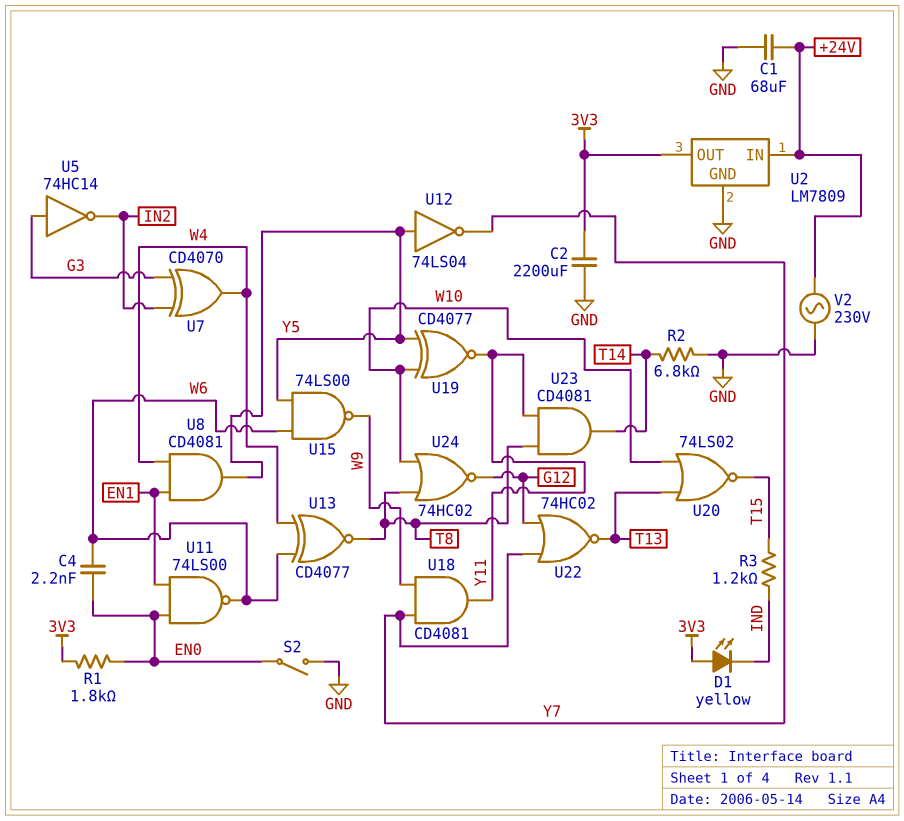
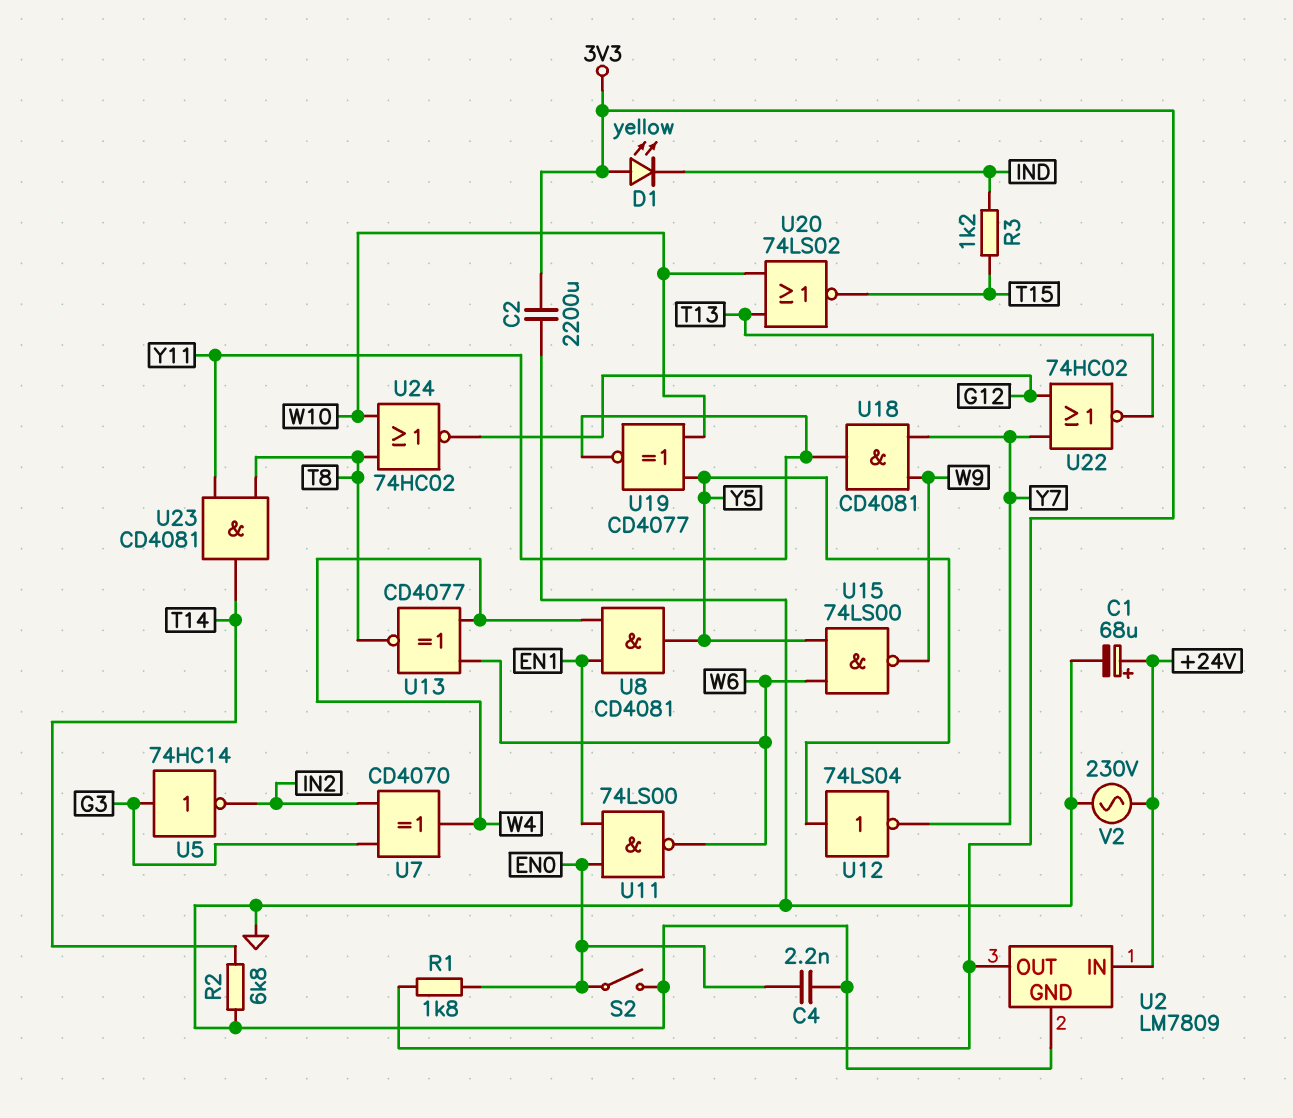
C1: 68uF (+24V, GND) -> 68uF (plus +24V, minus GND)
C4: 2.2nF (EN0, W6) -> 2.2nF (EN0, GND)

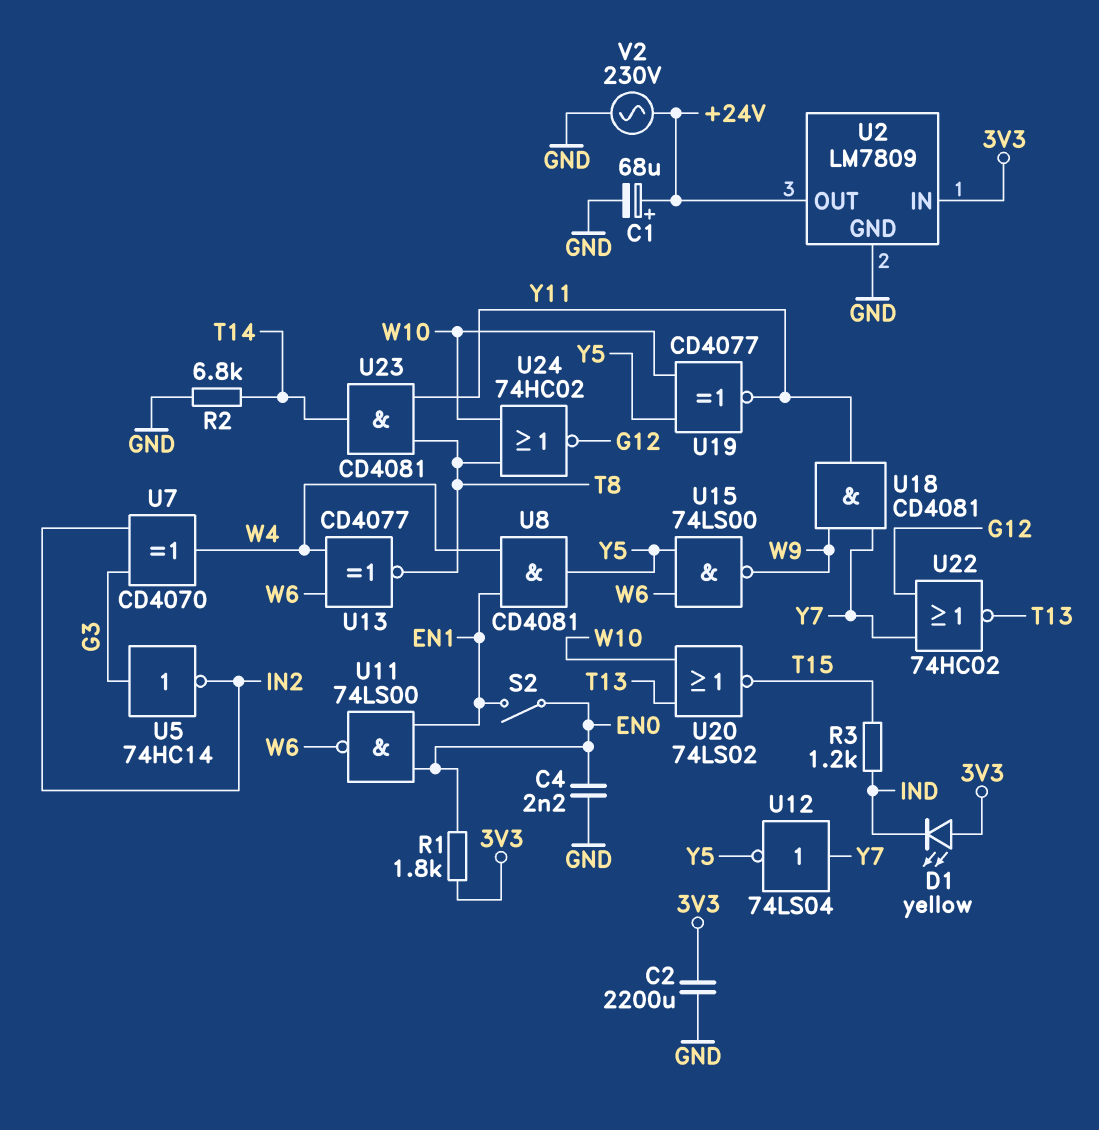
S2: switch (EN0, GND) -> switch (EN0, EN1)
U2 pin IN: +24V -> 3V3
U2 pin OUT: 3V3 -> +24V
U12: NOT 74LS04 (in Y5, out Y7) -> NOT 74LS04 (in Y7, out Y5)

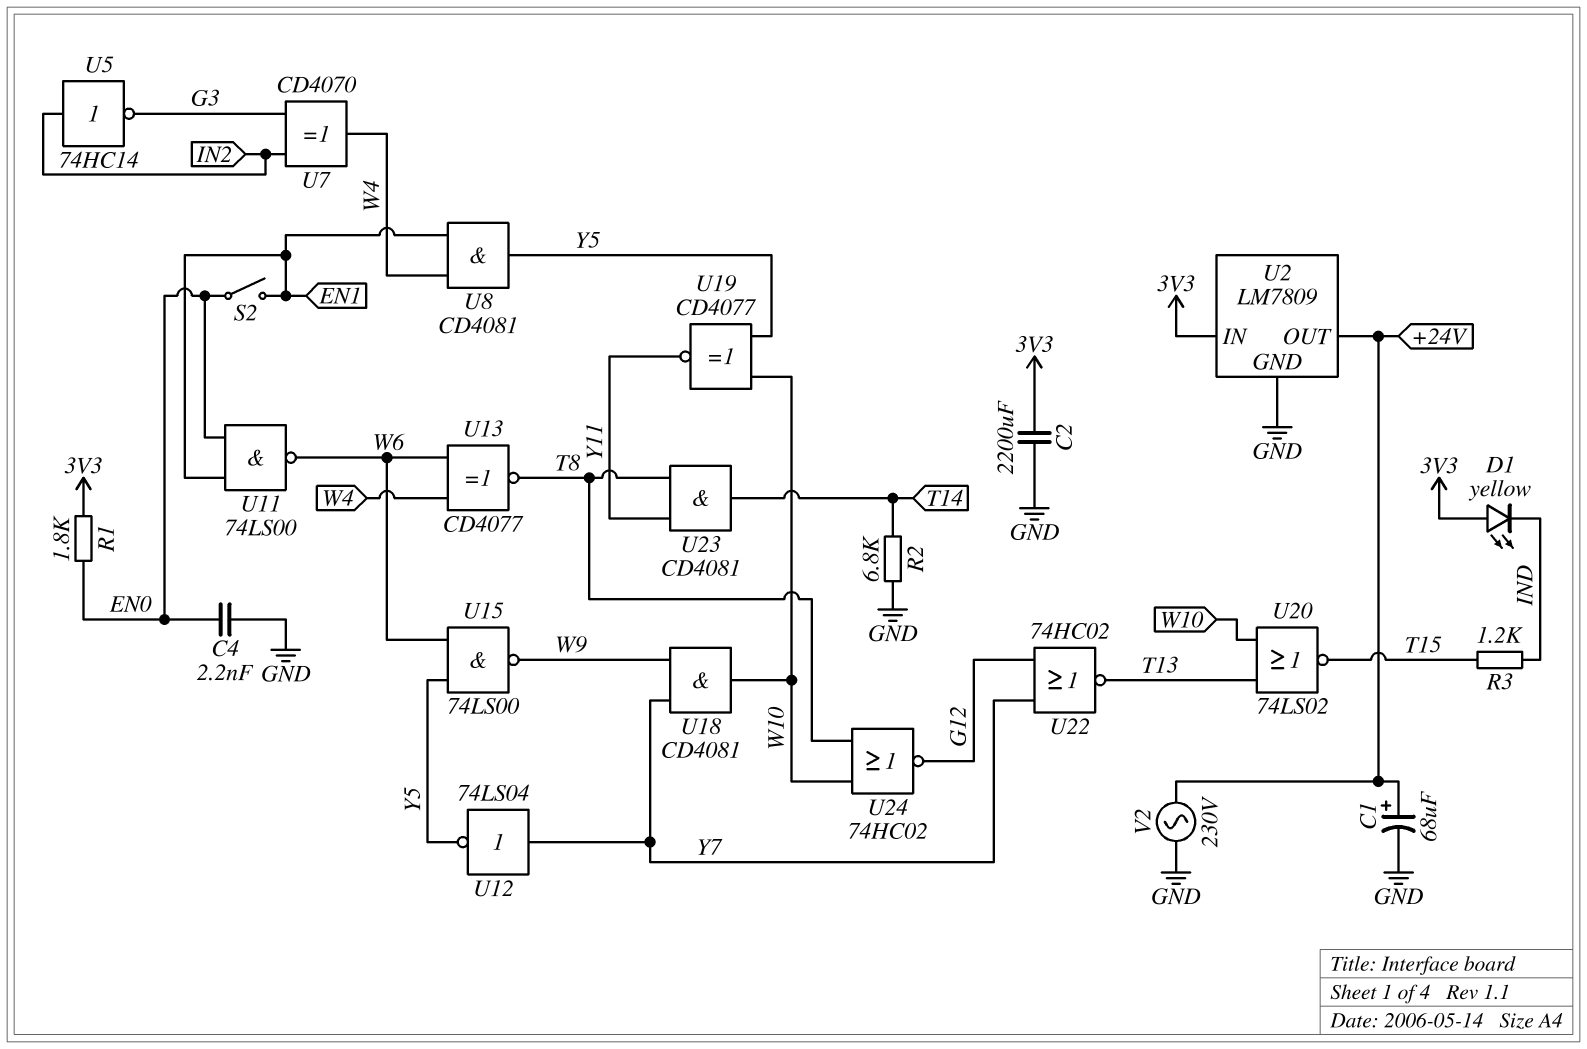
U5: NOT 74HC14 (in G3, out IN2) -> NOT 74HC14 (in IN2, out G3)
U18: AND CD4081 (in W9, in Y7, out Y11) -> AND CD4081 (in W9, in Y7, out W10)

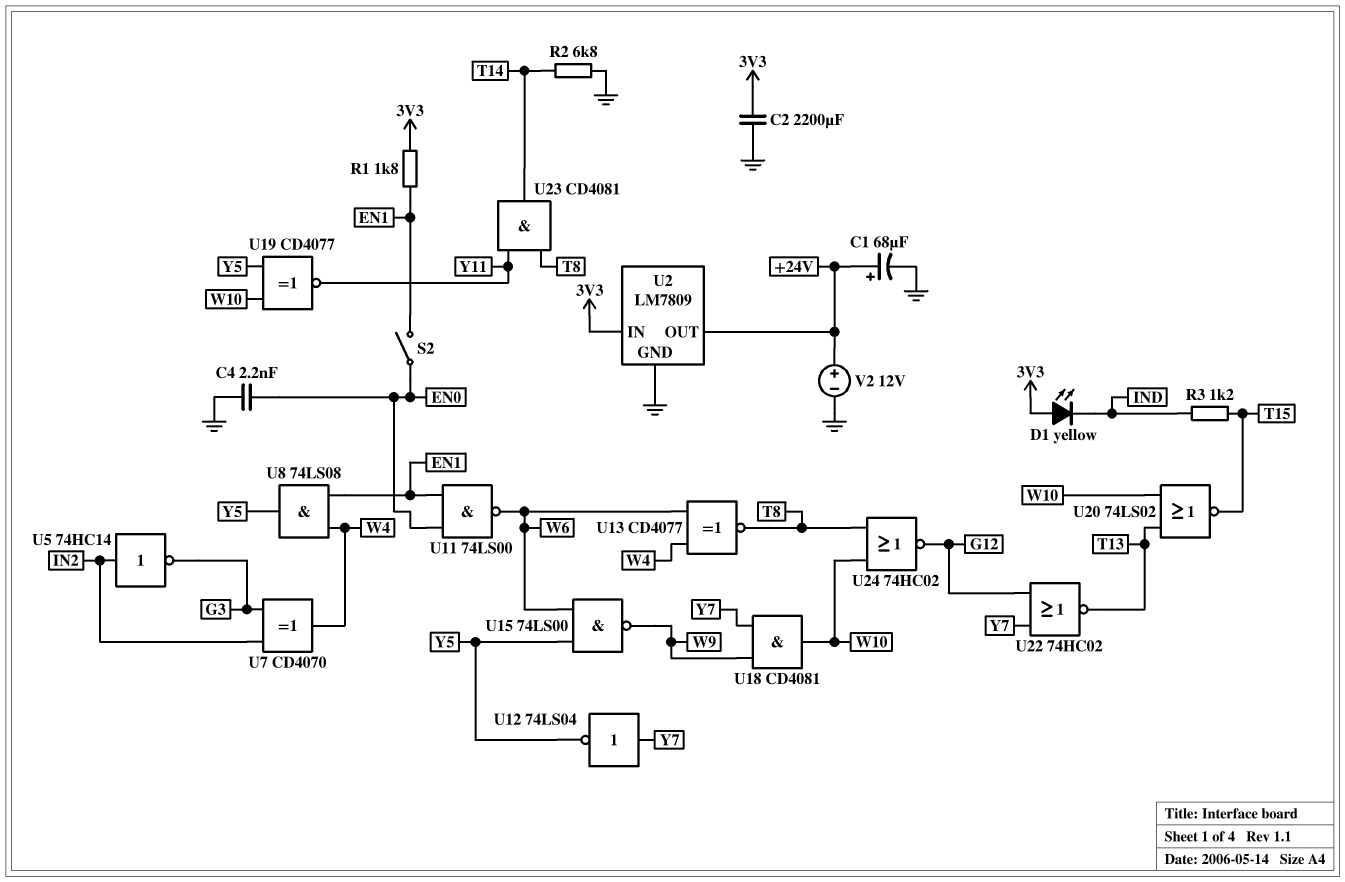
R1: 1.8k (3V3, EN0) -> 1.8k (3V3, EN1)
U8: AND CD4081 (in EN1, in W4, out Y5) -> AND 74LS08 (in EN1, in W4, out Y5)
V2: AC 230V (+24V, GND) -> 12V (plus +24V, minus GND)

